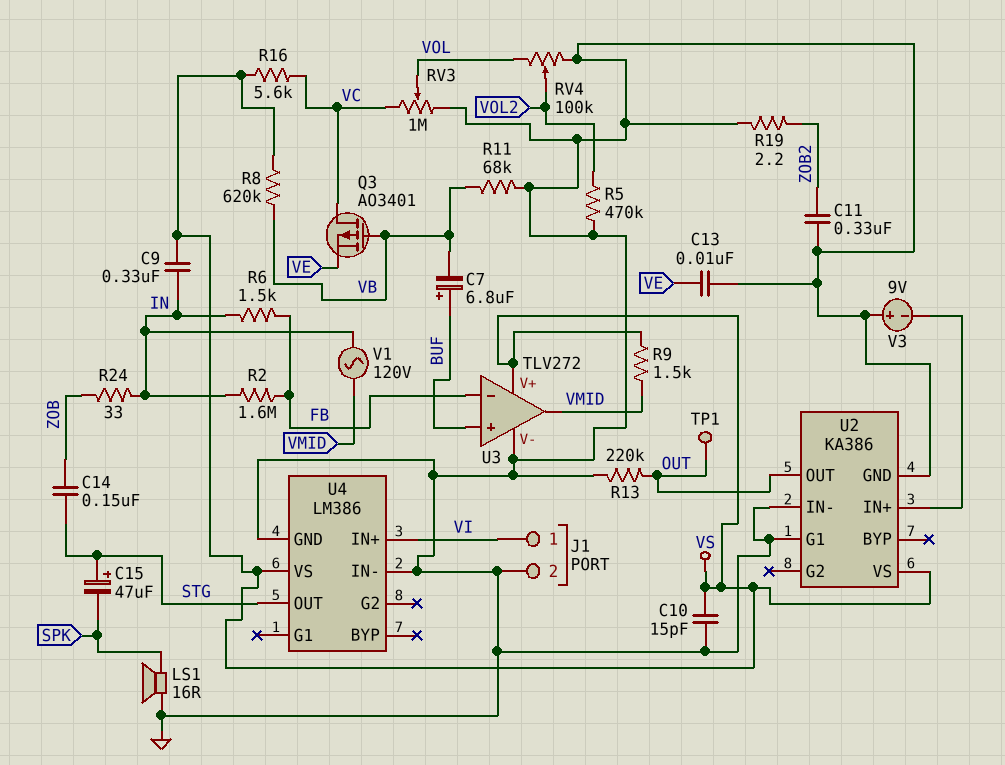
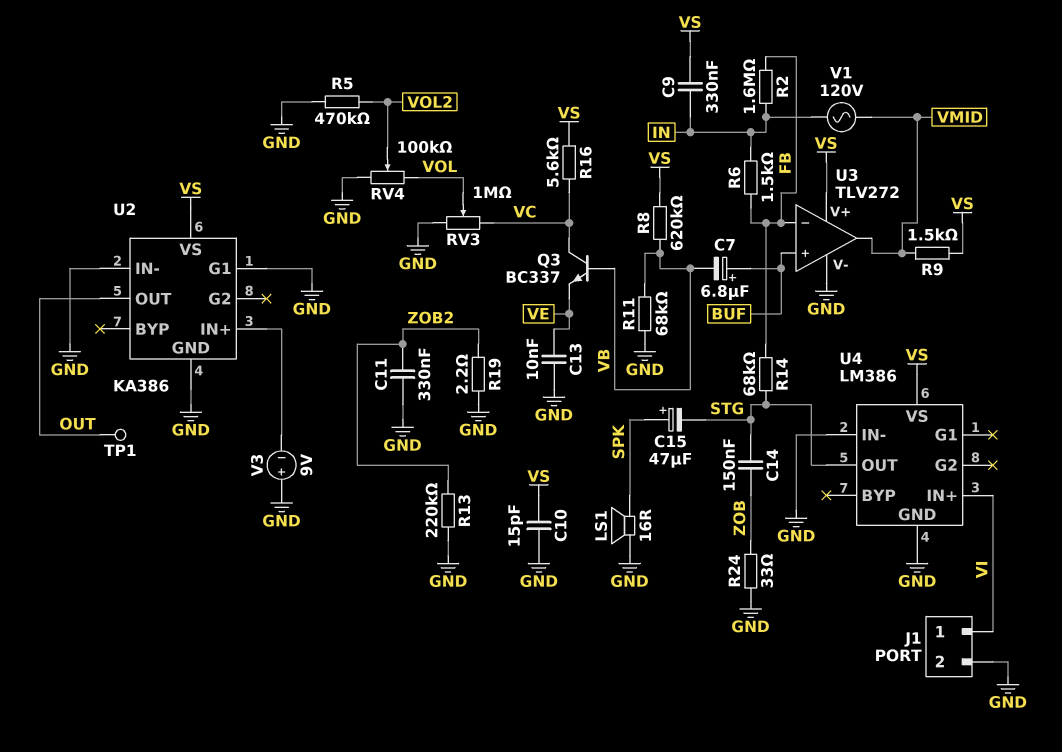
C15: 47uF (plus STG, minus SPK) -> 47uF (plus SPK, minus STG)
Q3: PMOS AO3401 (G VB, D VC, S VE) -> NPN BC337 (B VB, C VC, E VE)
R13: 220k (GND, OUT) -> 220k (GND, ZOB2)
R14: none -> 68k (FB, STG)
R24: 33 (IN, ZOB) -> 33 (GND, ZOB)

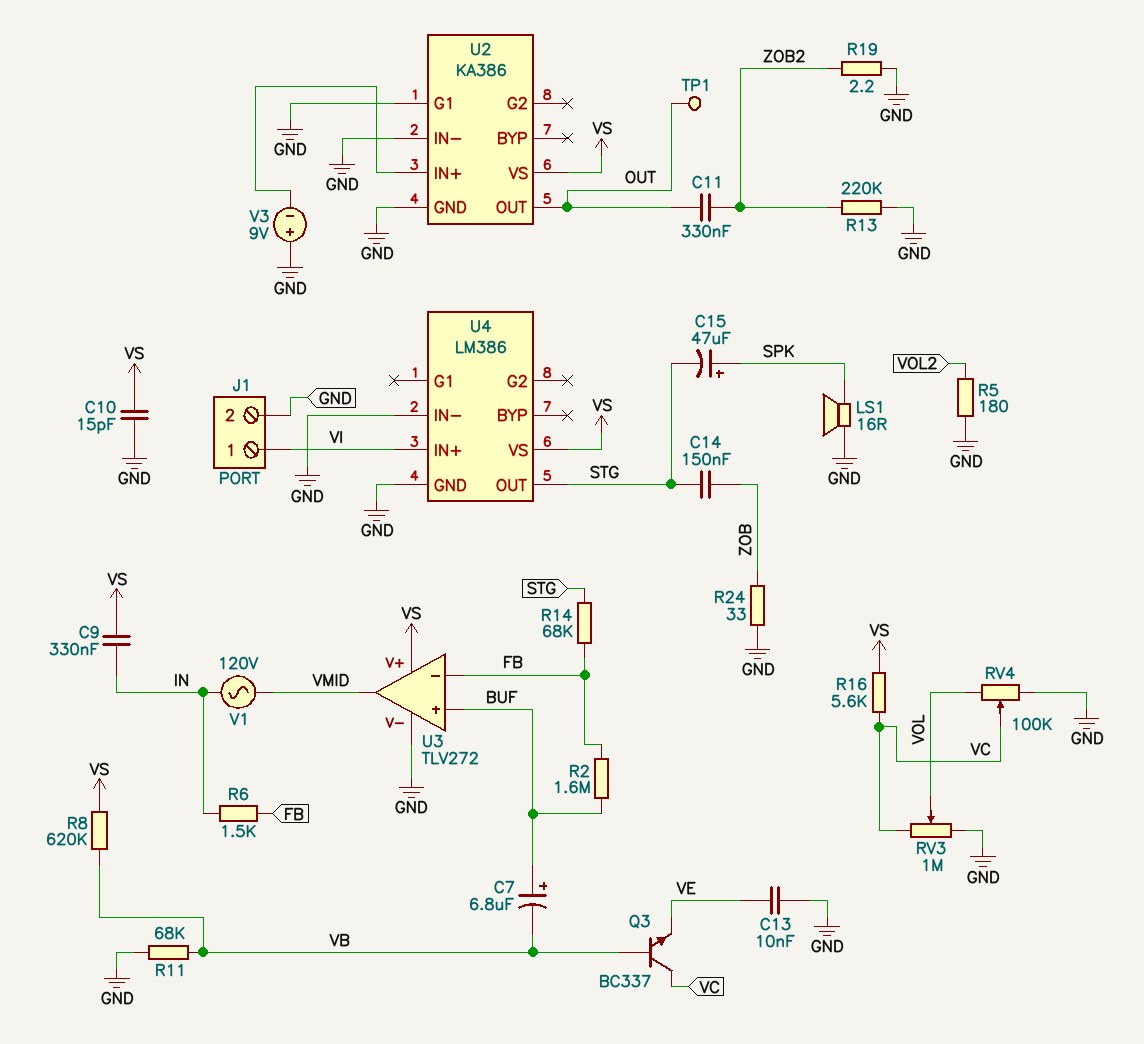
C11: 330nF (GND, ZOB2) -> 330nF (OUT, ZOB2)
R2: 1.6M (FB, IN) -> 1.6M (BUF, FB)
R5: 470k (GND, VOL2) -> 180 (GND, VOL2)
R9: 1.5k (VMID, VS) -> none
RV4: 100k (GND, VOL, wiper VOL2) -> 100k (GND, VOL, wiper VC)

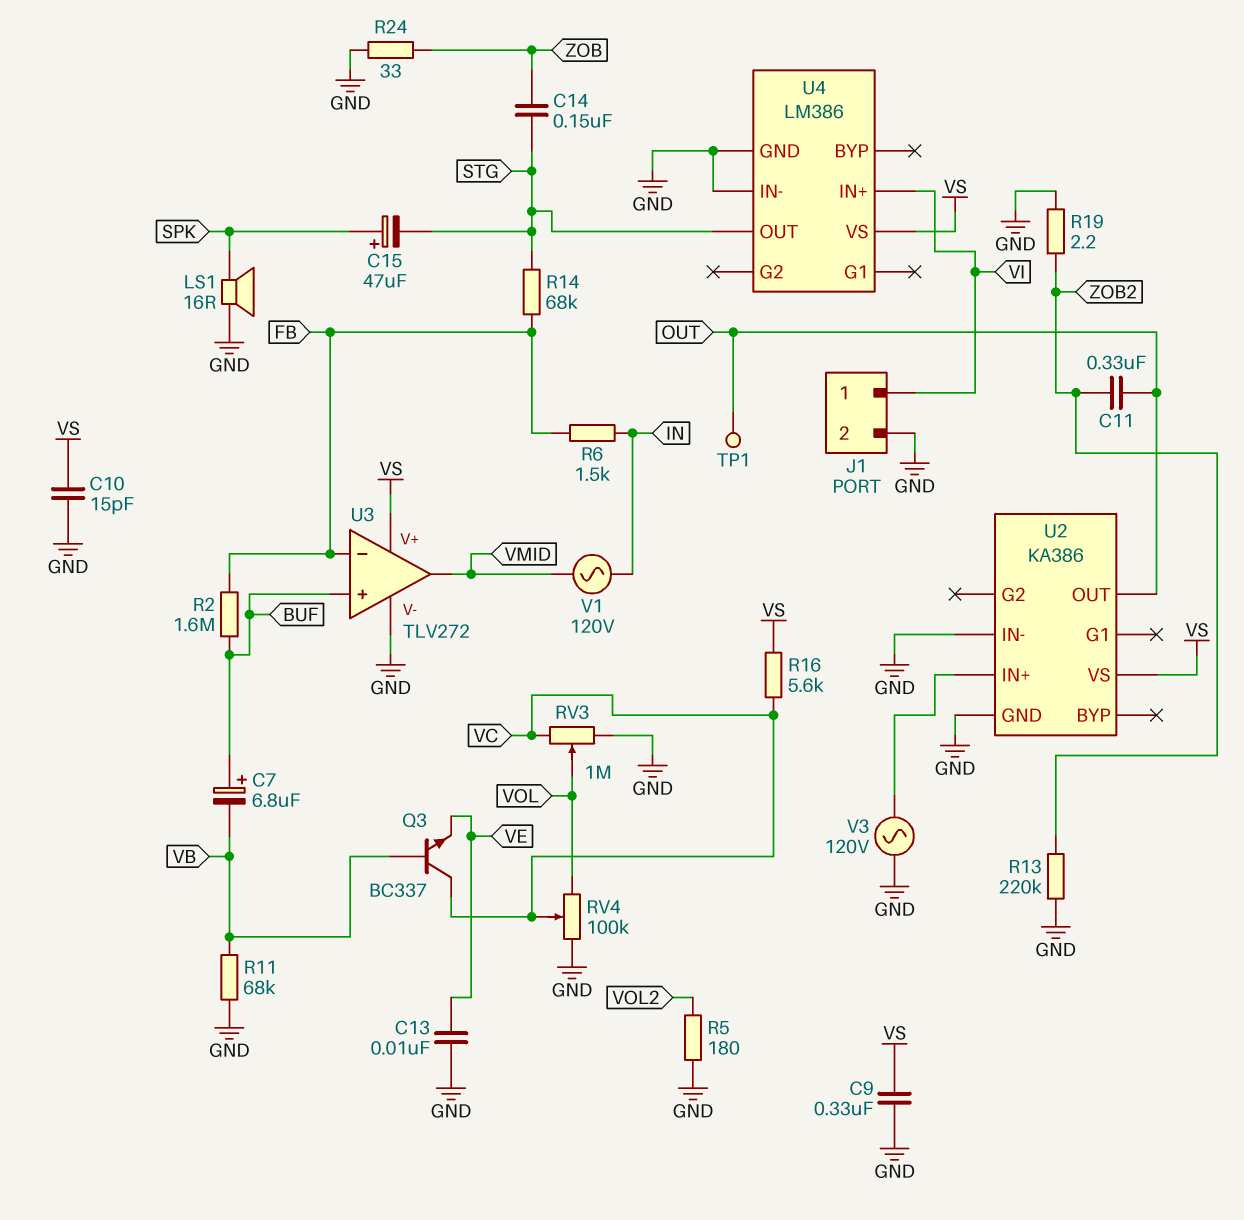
C9: 330nF (IN, VS) -> 330nF (GND, VS)
R8: 620k (VB, VS) -> none
U2 pin G1: GND -> none
V3: 9V (plus GND, minus U2/IN+) -> AC 120V (GND, U2/IN+)

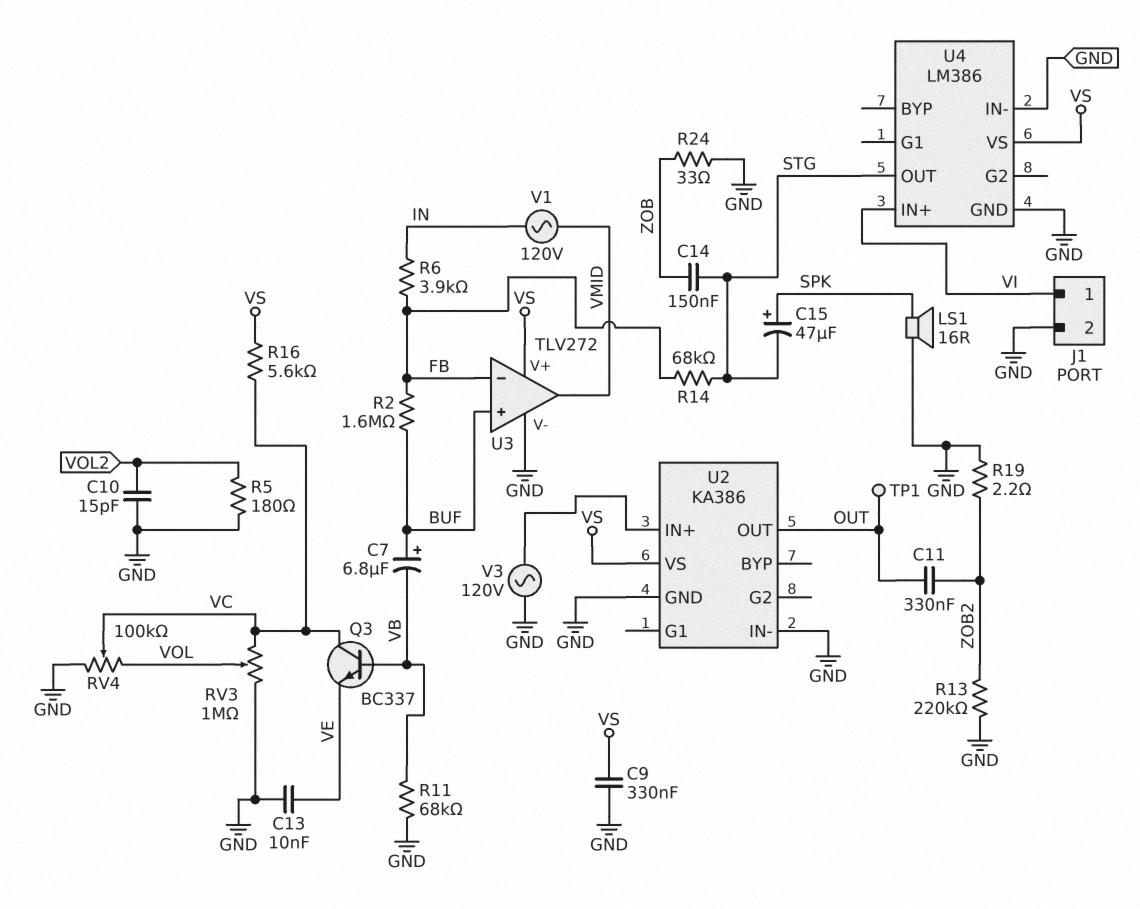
C10: 15pF (GND, VS) -> 15pF (GND, VOL2)
R6: 1.5k (FB, IN) -> 3.9k (FB, IN)

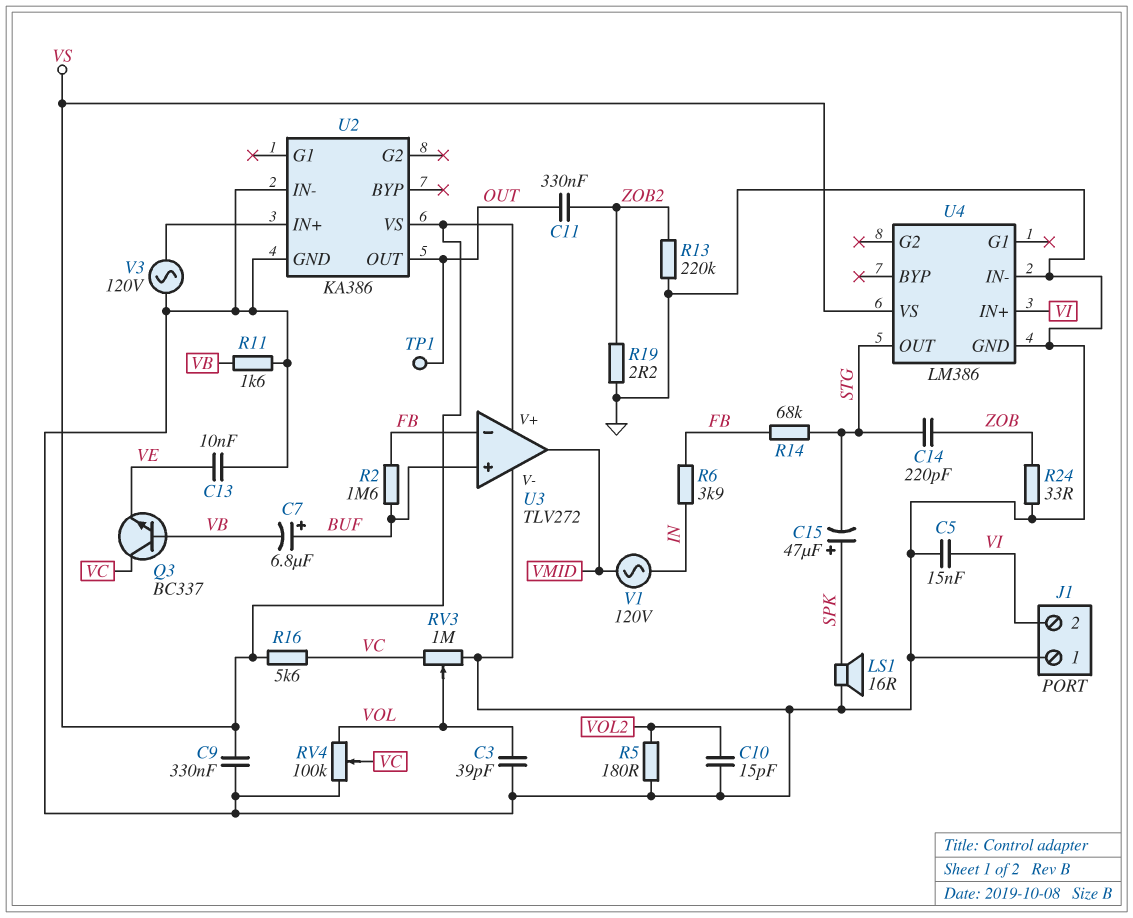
C3: none -> 39pF (GND, VOL)
C5: none -> 15nF (GND, VI)
C14: 150nF (STG, ZOB) -> 220pF (STG, ZOB)
J1 pin 1: VI -> GND
J1 pin 2: GND -> VI
R11: 68k (GND, VB) -> 1.6k (GND, VB)

